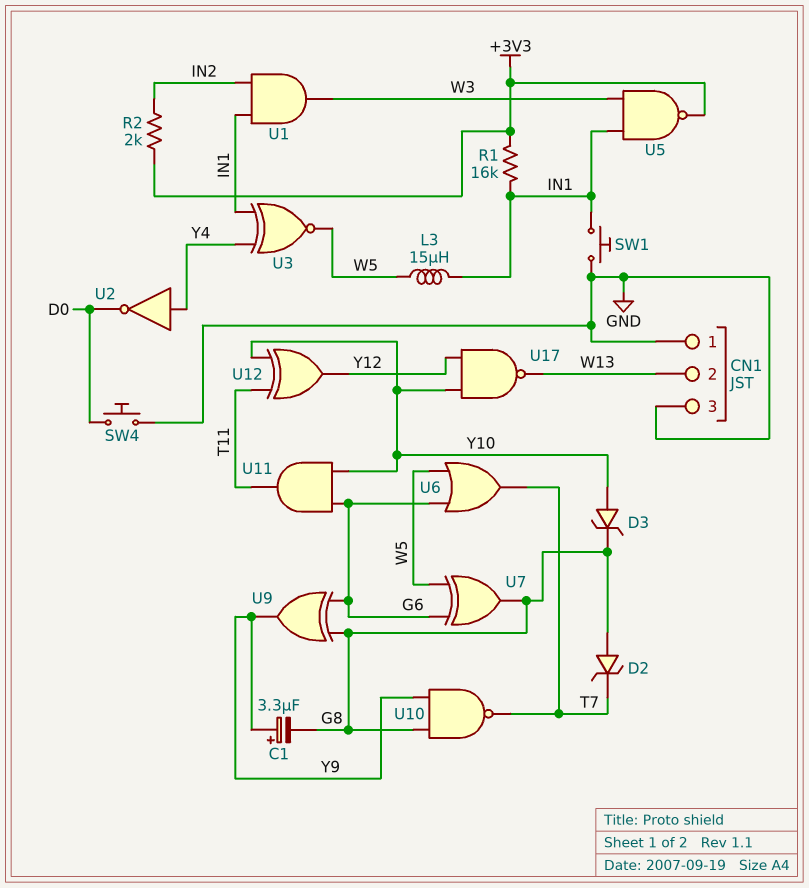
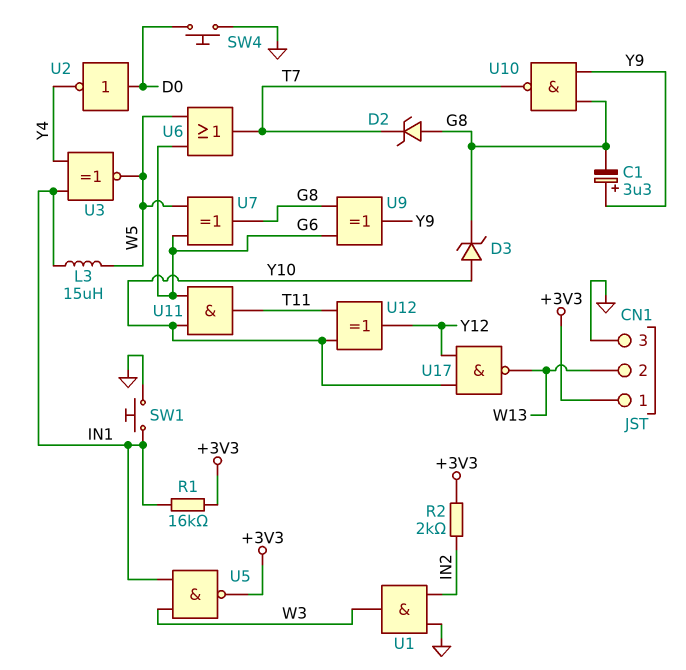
CN1 pin 1: GND -> +3V3
U1: AND (in IN1, in IN2, out W3) -> AND (in GND, in IN2, out W3)
U2: NOT (in Y4, out D0) -> NOT (in D0, out Y4)

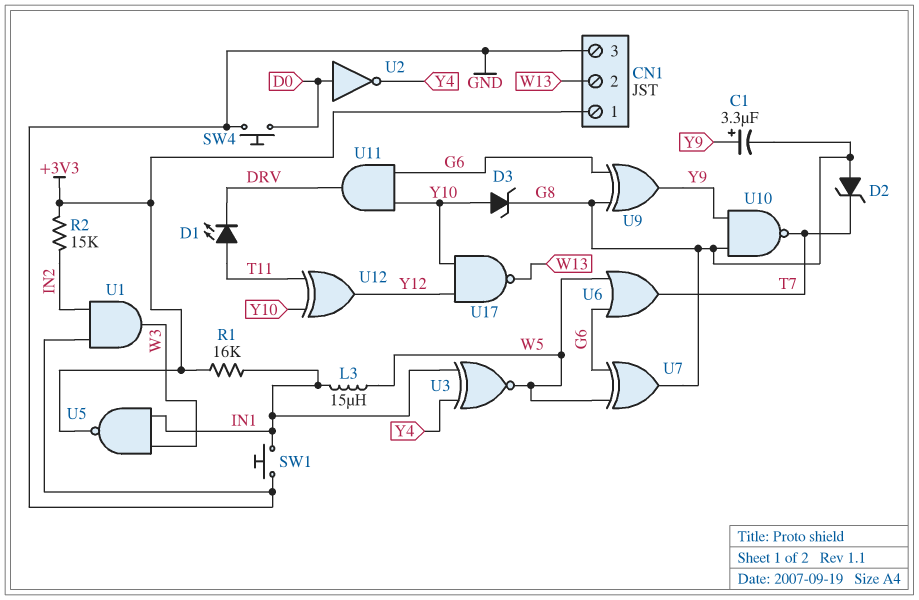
D1: none -> LED (A T11, K DRV)
R2: 2k (+3V3, IN2) -> 15k (+3V3, IN2)
U11: AND (in G6, in Y10, out T11) -> AND (in G6, in Y10, out DRV)

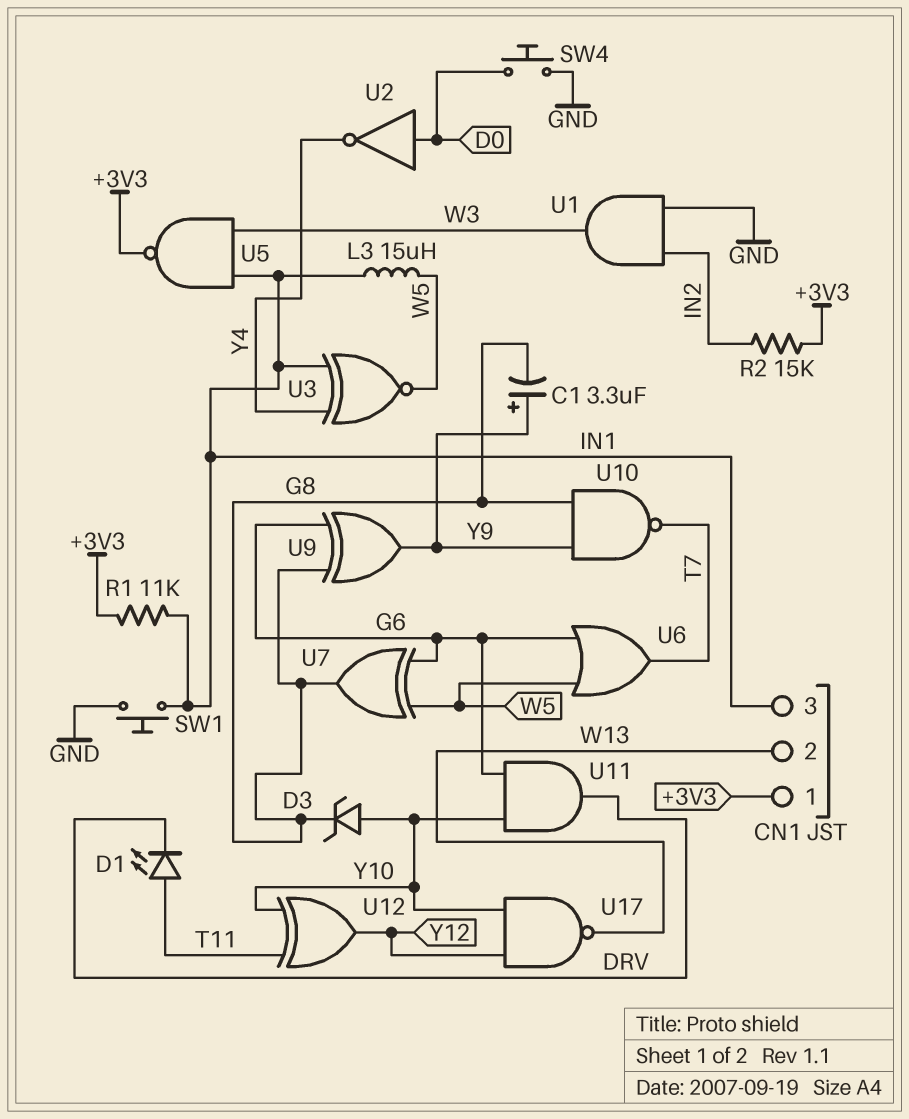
CN1 pin 3: GND -> IN1
D2: zener (A G8, K T7) -> none
R1: 16k (+3V3, IN1) -> 11k (+3V3, IN1)

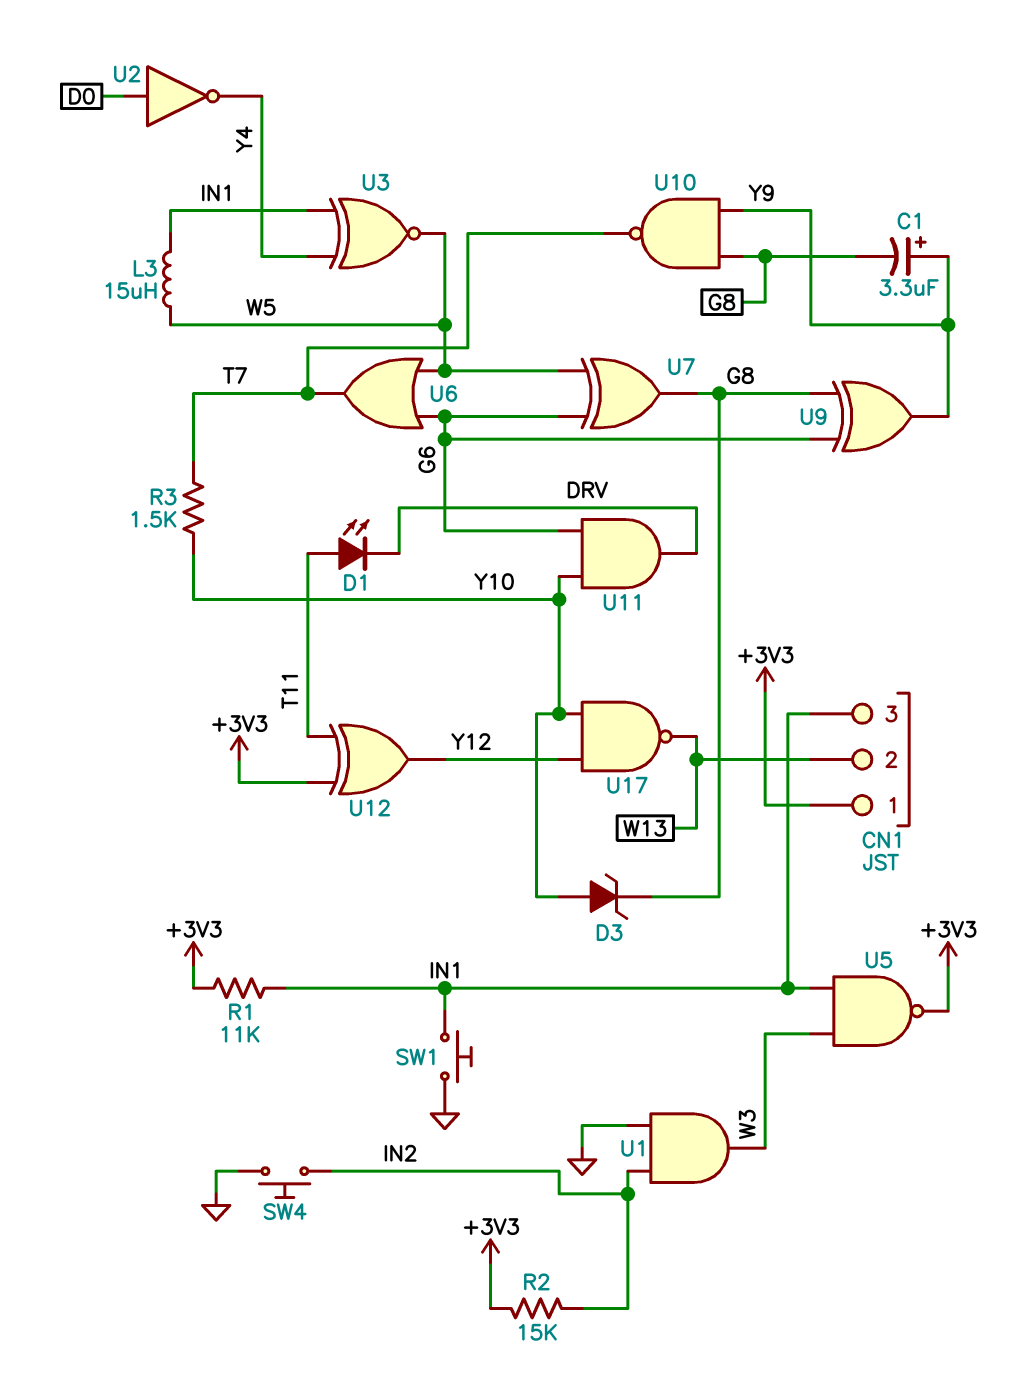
R3: none -> 1.5k (T7, Y10)
SW4: button (D0, GND) -> button (GND, IN2)
U12: XOR (in T11, in Y10, out Y12) -> XOR (in +3V3, in T11, out Y12)

